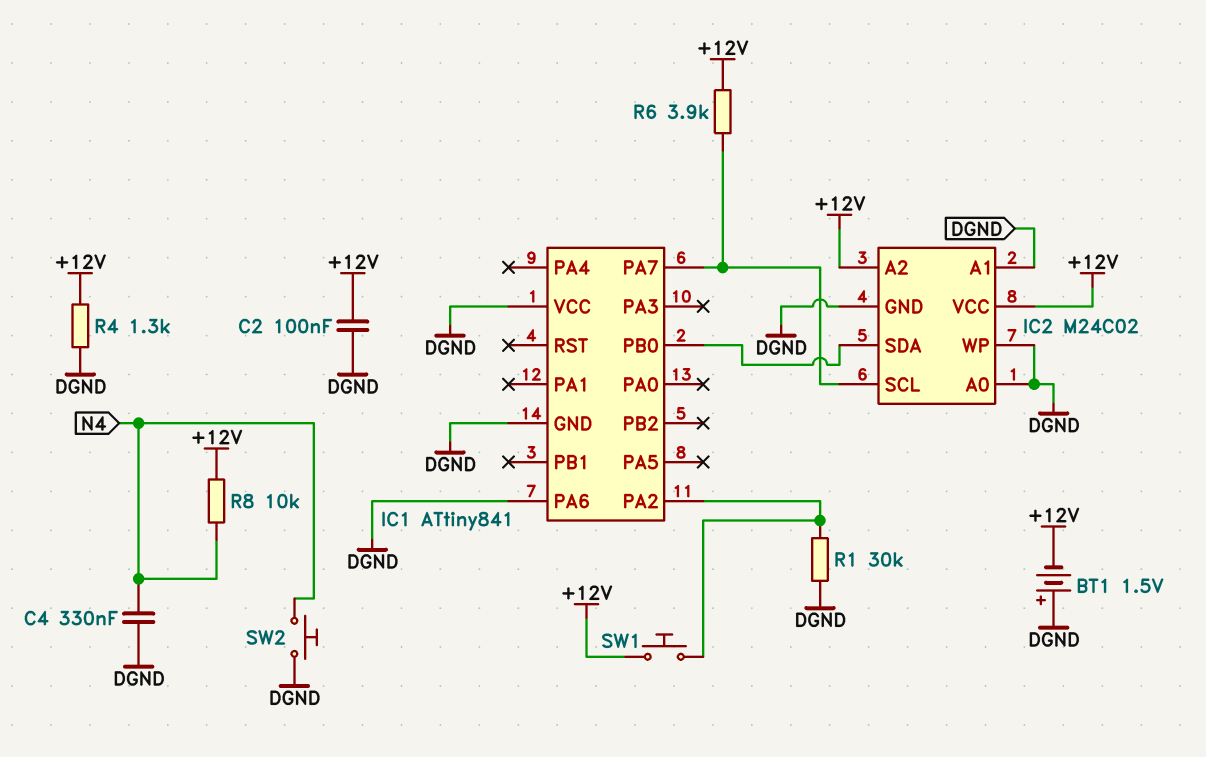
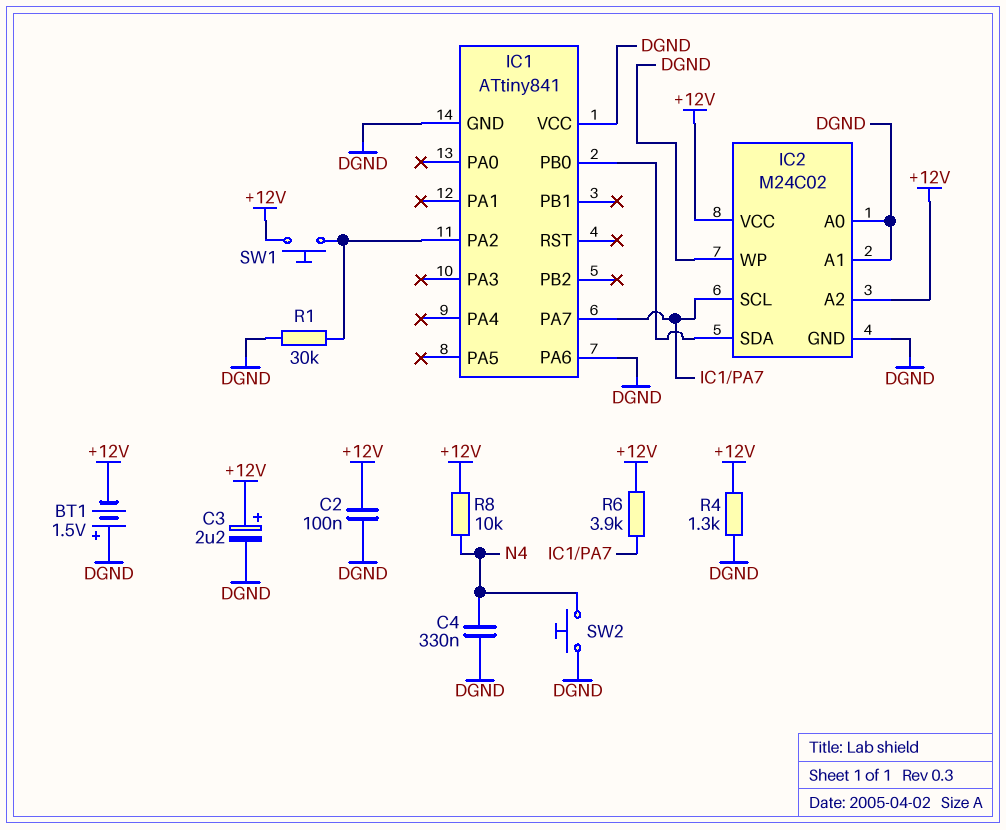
C3: none -> 2.2uF (plus +12V, minus DGND)

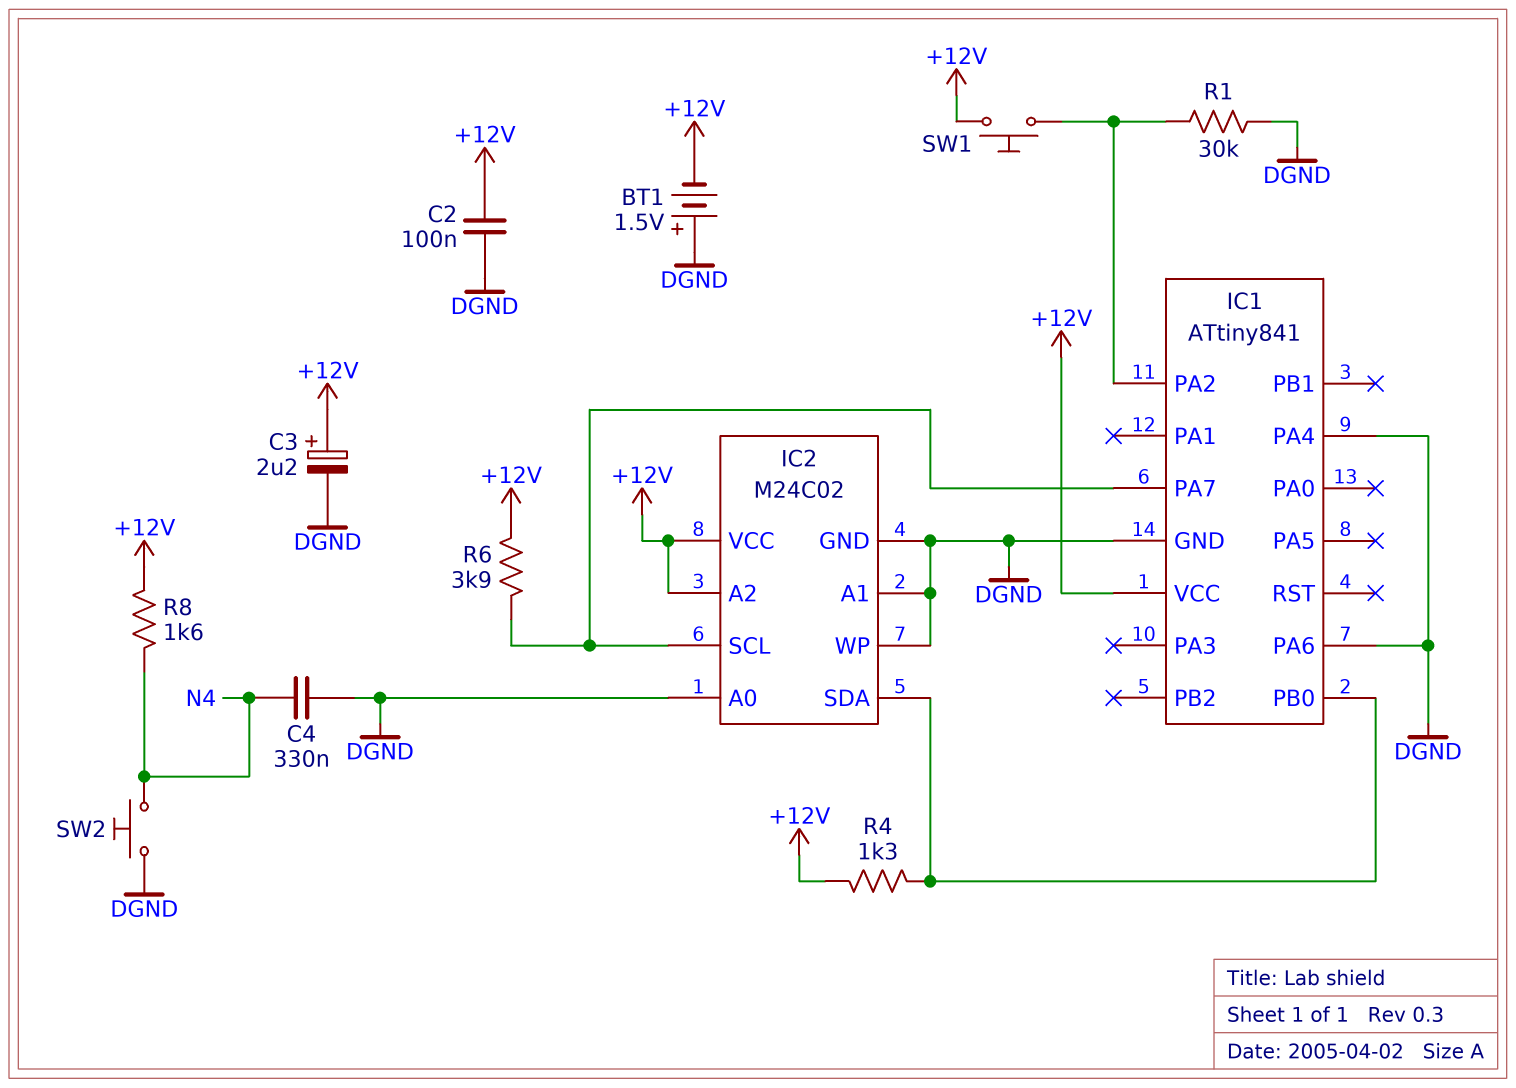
IC1 pin PA4: none -> DGND
IC1 pin VCC: DGND -> +12V
R4: 1.3k (+12V, DGND) -> 1.3k (+12V, IC1/PB0)
R8: 10k (+12V, N4) -> 1.6k (+12V, N4)

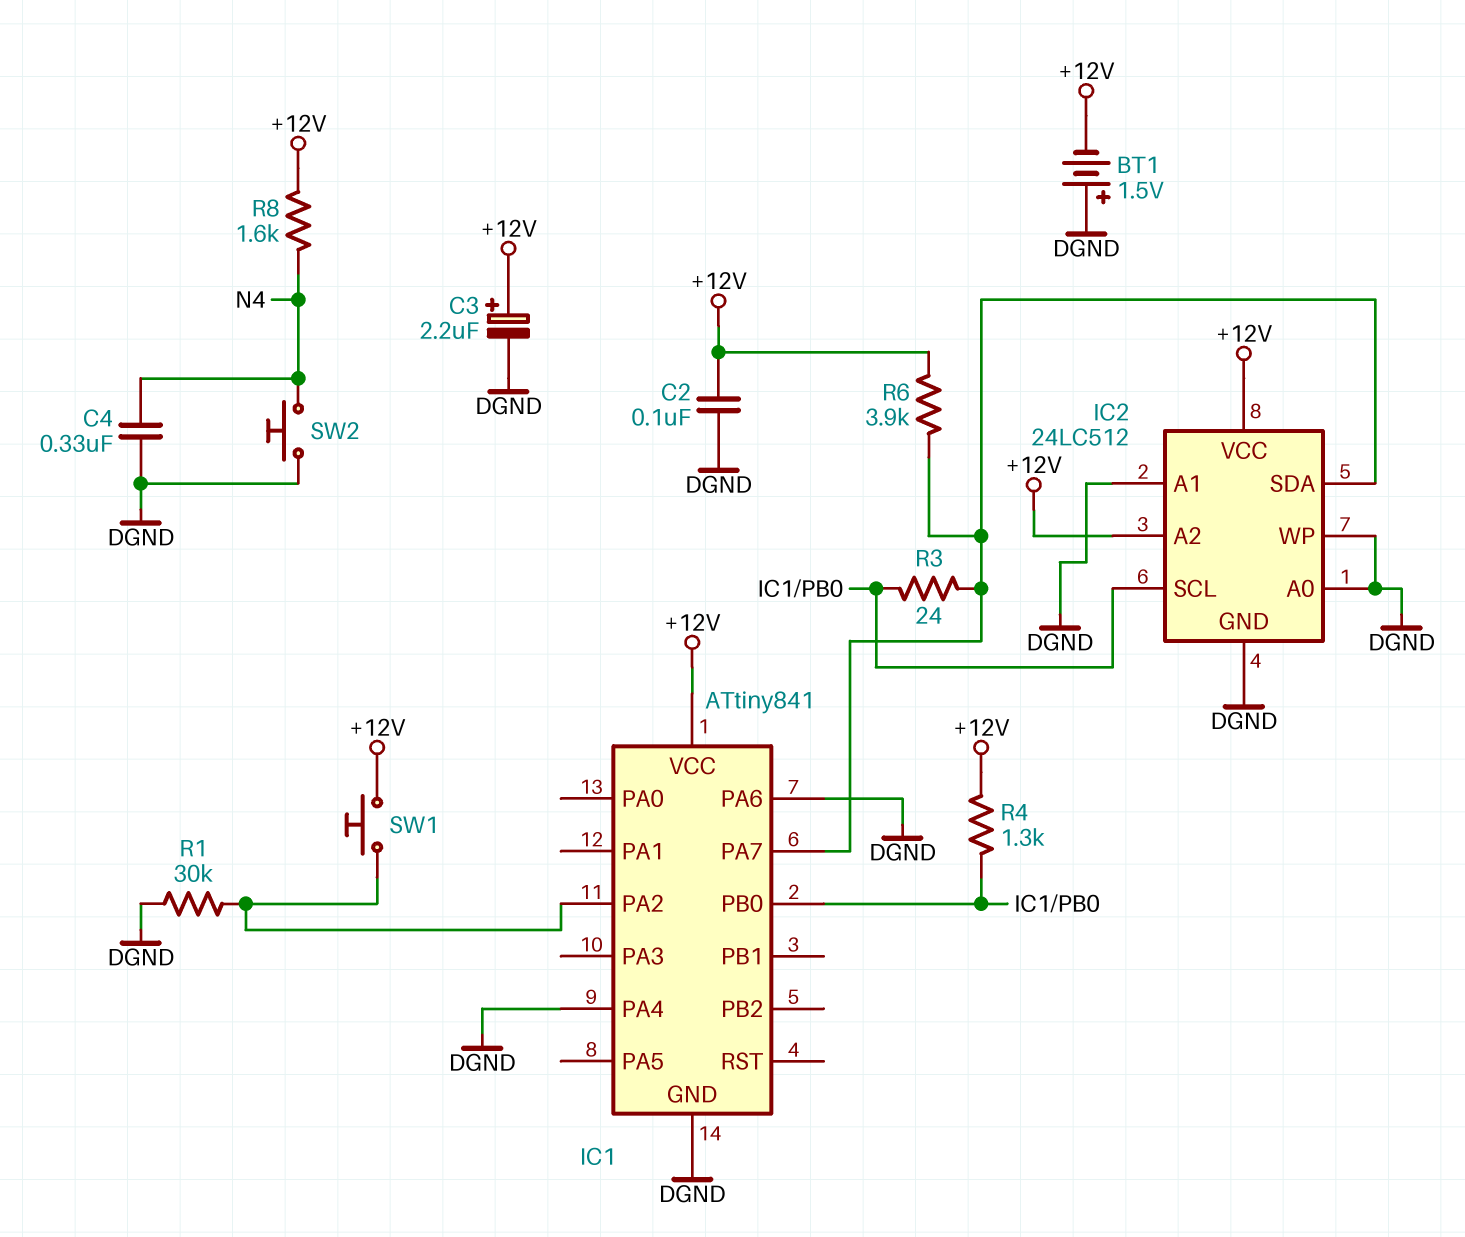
IC2: M24C02 -> 24LC512
IC2 pin SCL: IC1/PA7 -> IC1/PB0
IC2 pin SDA: IC1/PB0 -> IC1/PA7
R3: none -> 24 (IC1/PA7, IC1/PB0)

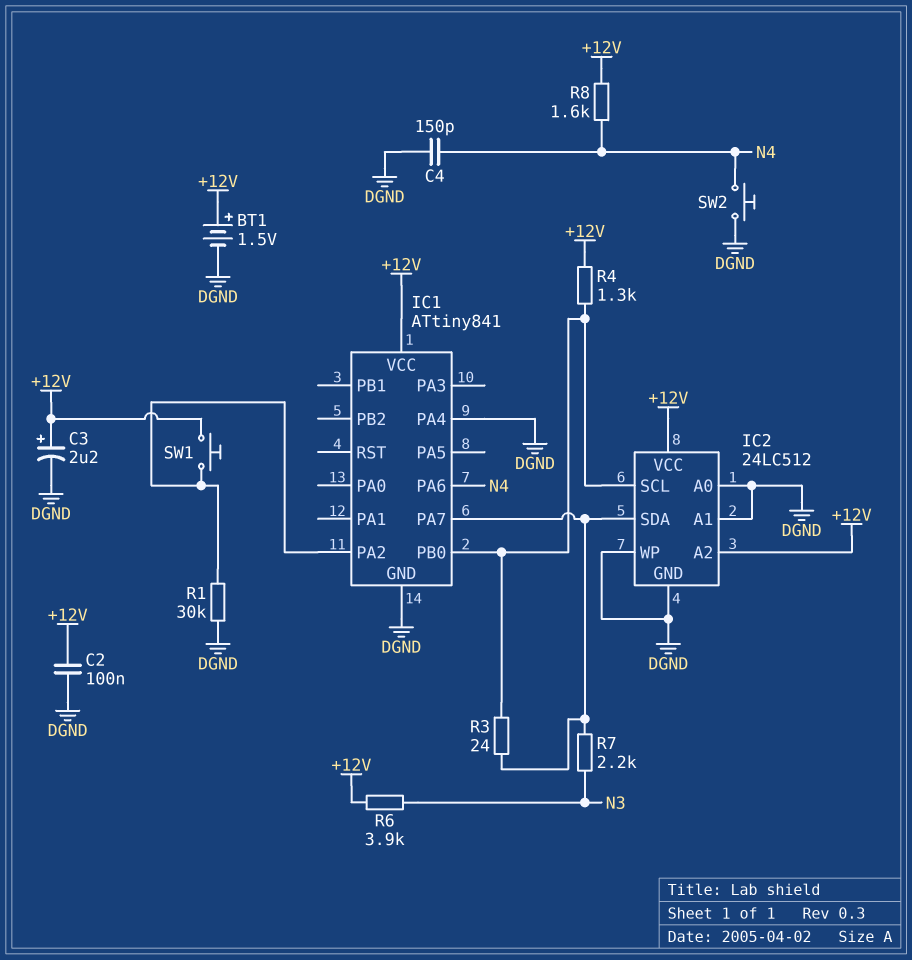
BT1: 1.5V (plus DGND, minus +12V) -> 1.5V (plus +12V, minus DGND)
C4: 330nF (DGND, N4) -> 150pF (DGND, N4)
IC1 pin PA6: DGND -> N4
R6: 3.9k (+12V, IC1/PA7) -> 3.9k (+12V, N3)
R7: none -> 2.2k (IC1/PA7, N3)

